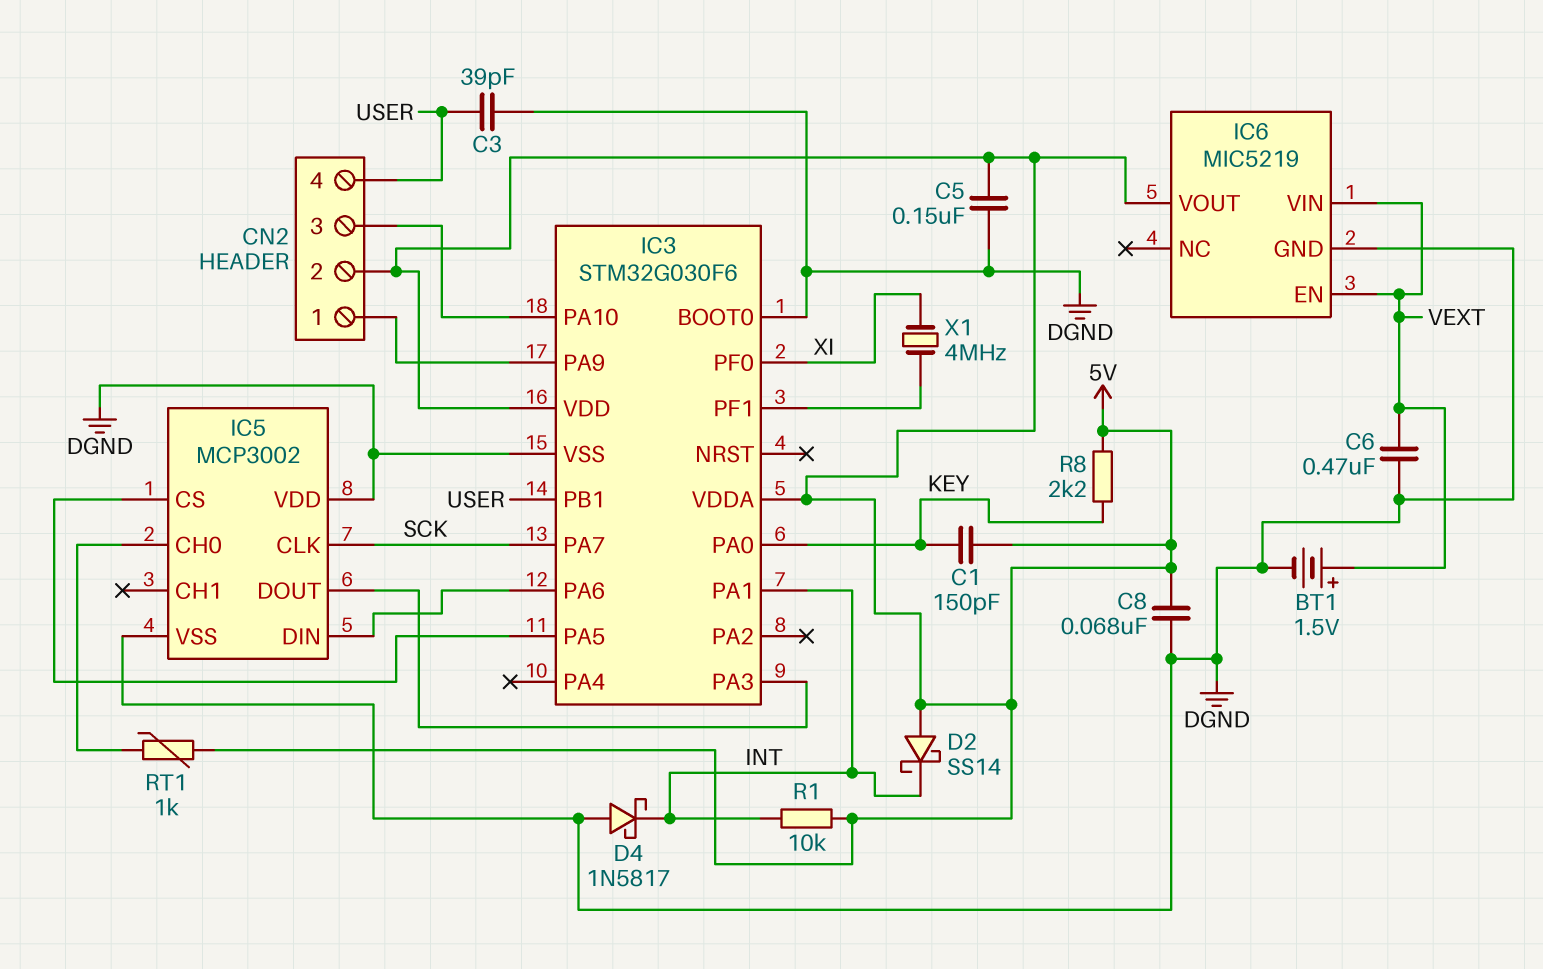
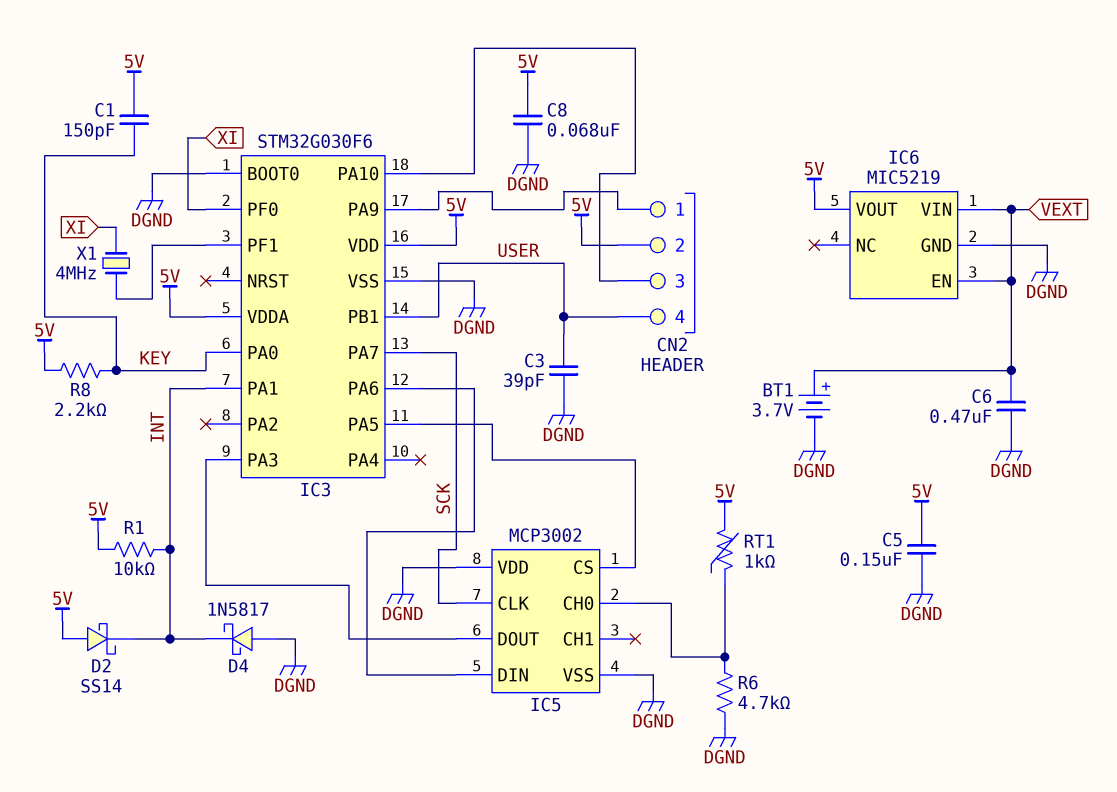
BT1: 1.5V (plus VEXT, minus DGND) -> 3.7V (plus VEXT, minus DGND)
R6: none -> 4.7k (DGND, IC5/CH0)

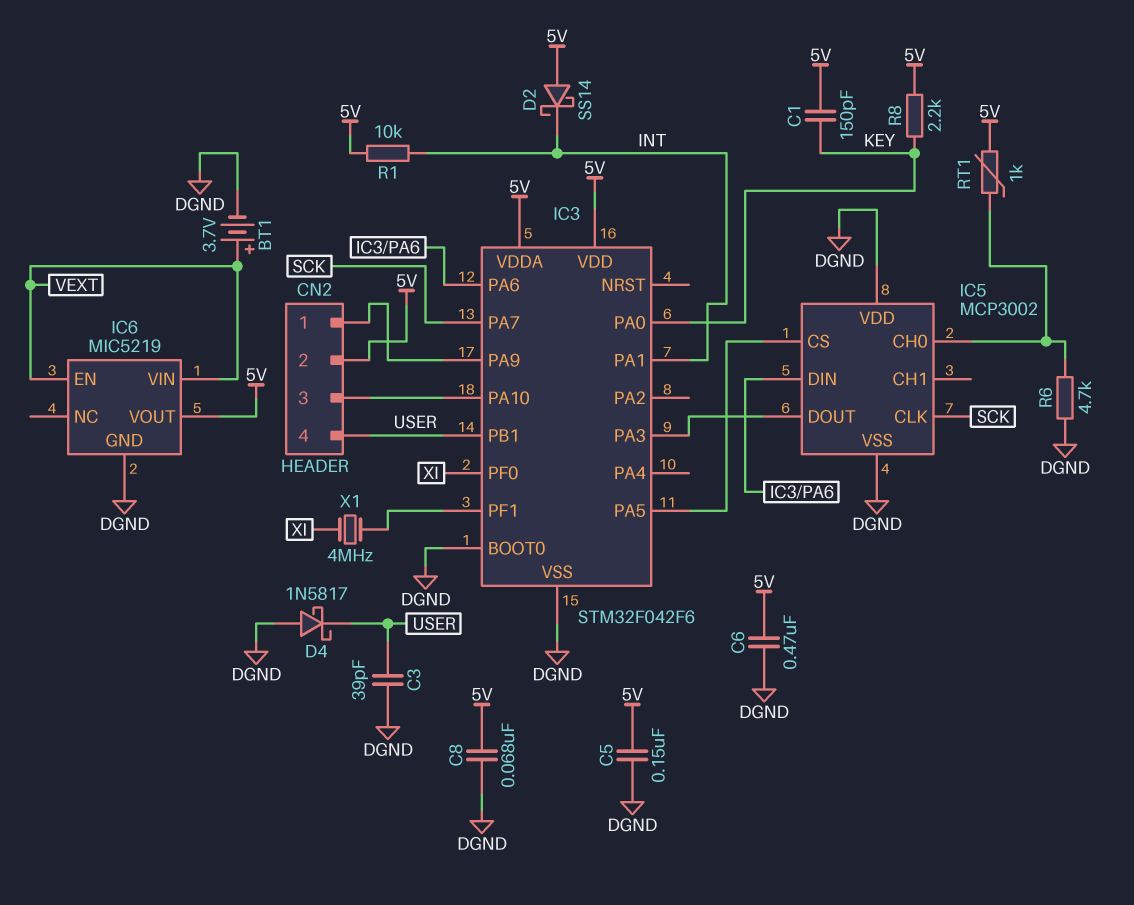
C6: 470nF (DGND, VEXT) -> 470nF (5V, DGND)
D4: schottky 1N5817 (A DGND, K INT) -> schottky 1N5817 (A DGND, K USER)
IC3: STM32G030F6 -> STM32F042F6

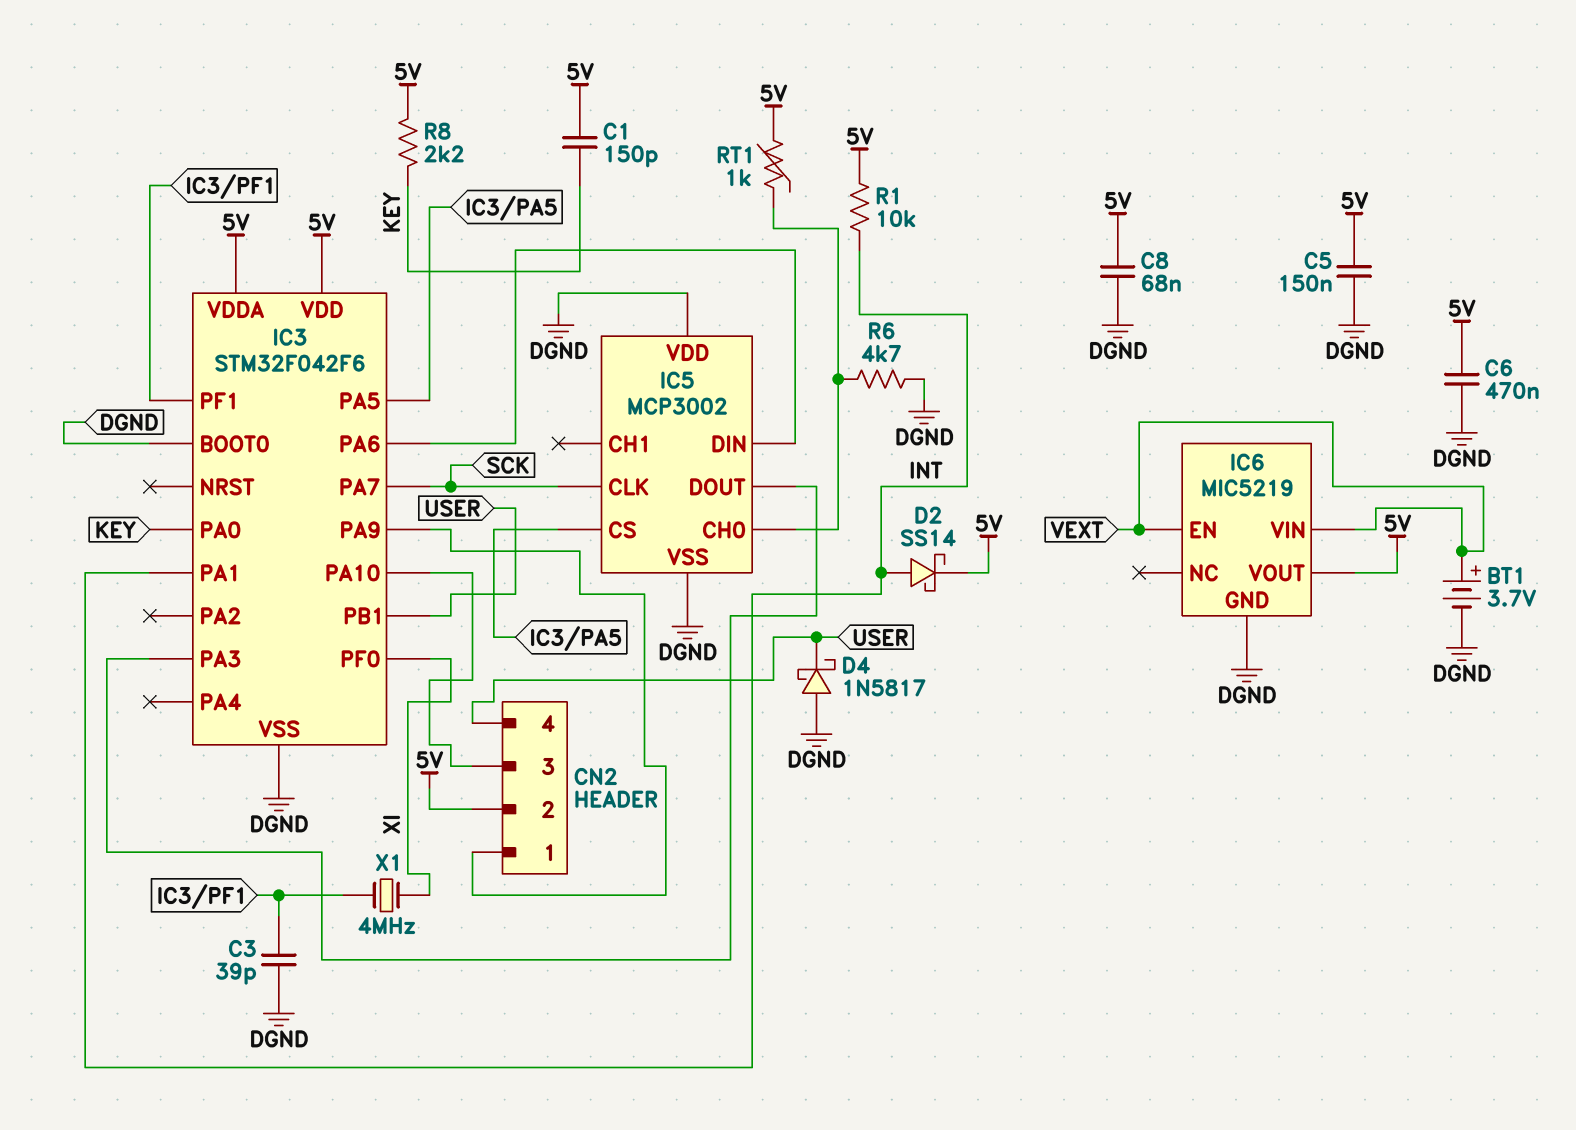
C3: 39pF (DGND, USER) -> 39pF (DGND, IC3/PF1)
D2: schottky SS14 (A 5V, K INT) -> schottky SS14 (A INT, K 5V)

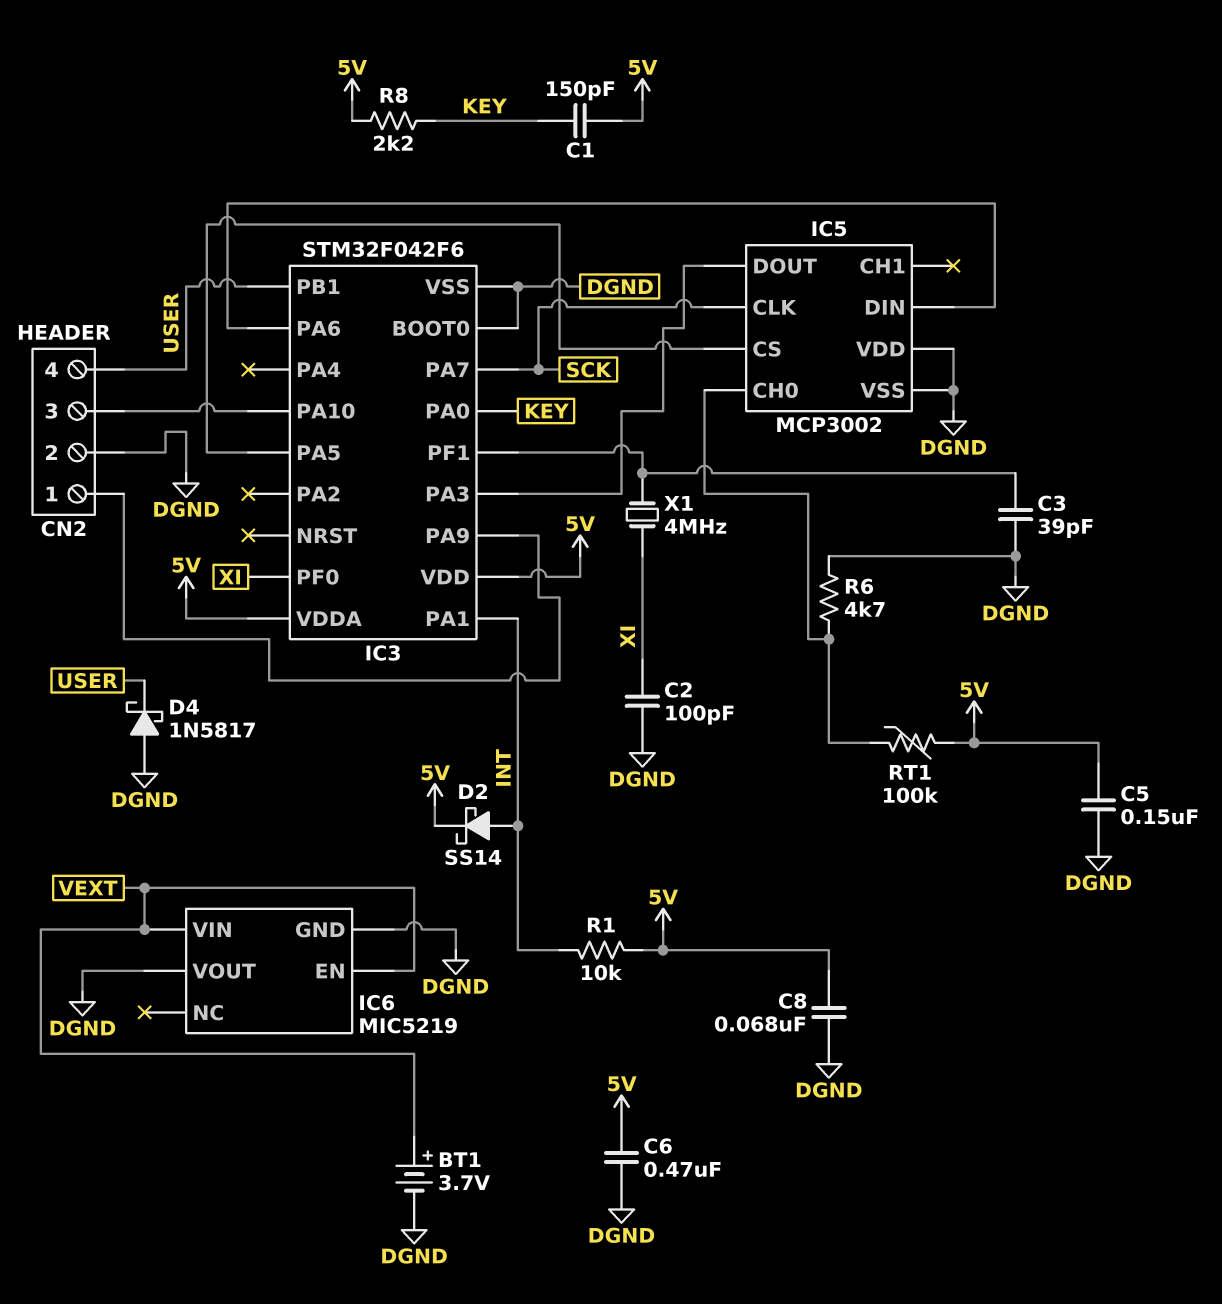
C2: none -> 100pF (DGND, XI)
CN2 pin 2: 5V -> DGND
IC6 pin VOUT: 5V -> DGND
RT1: 1k (5V, IC5/CH0) -> 100k (5V, IC5/CH0)

